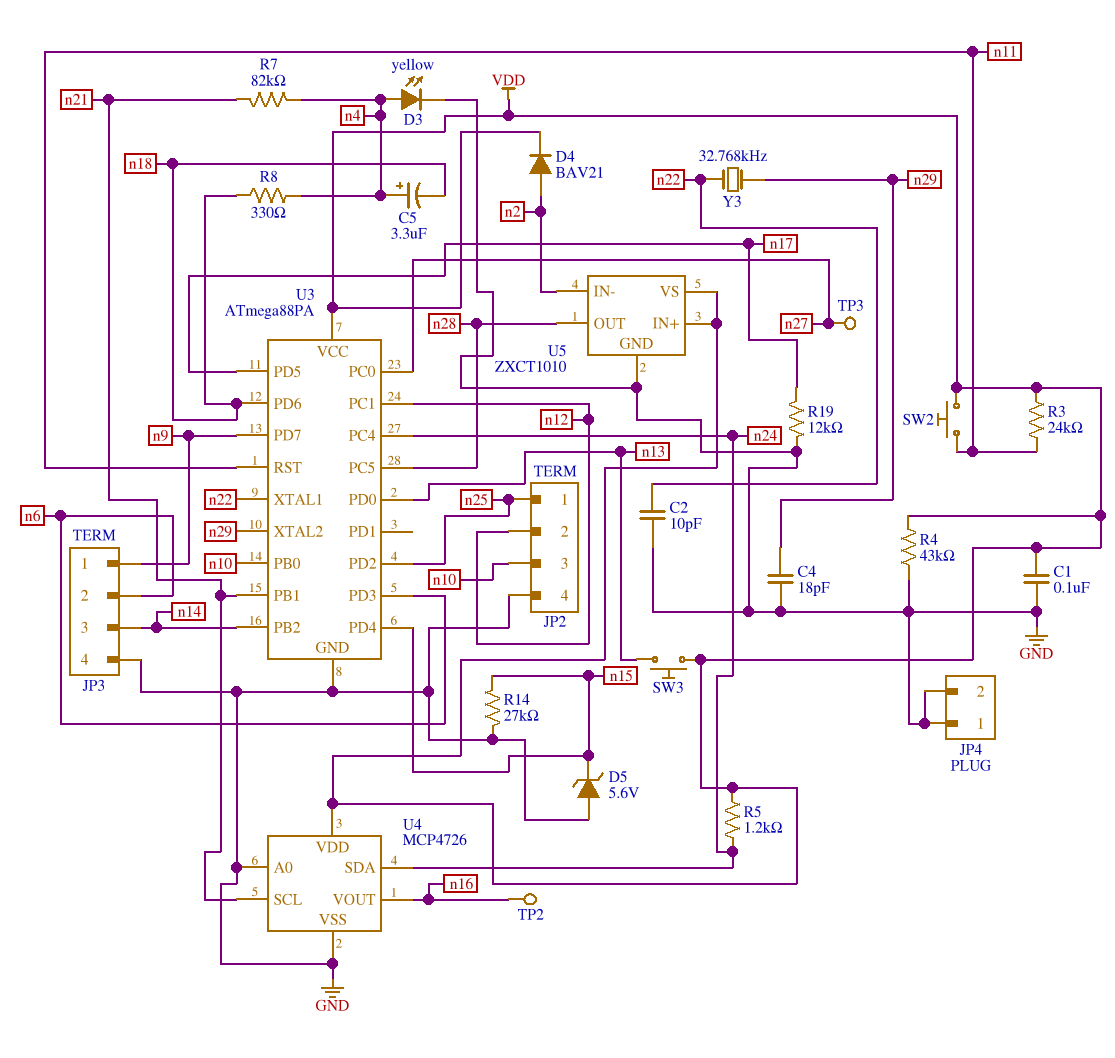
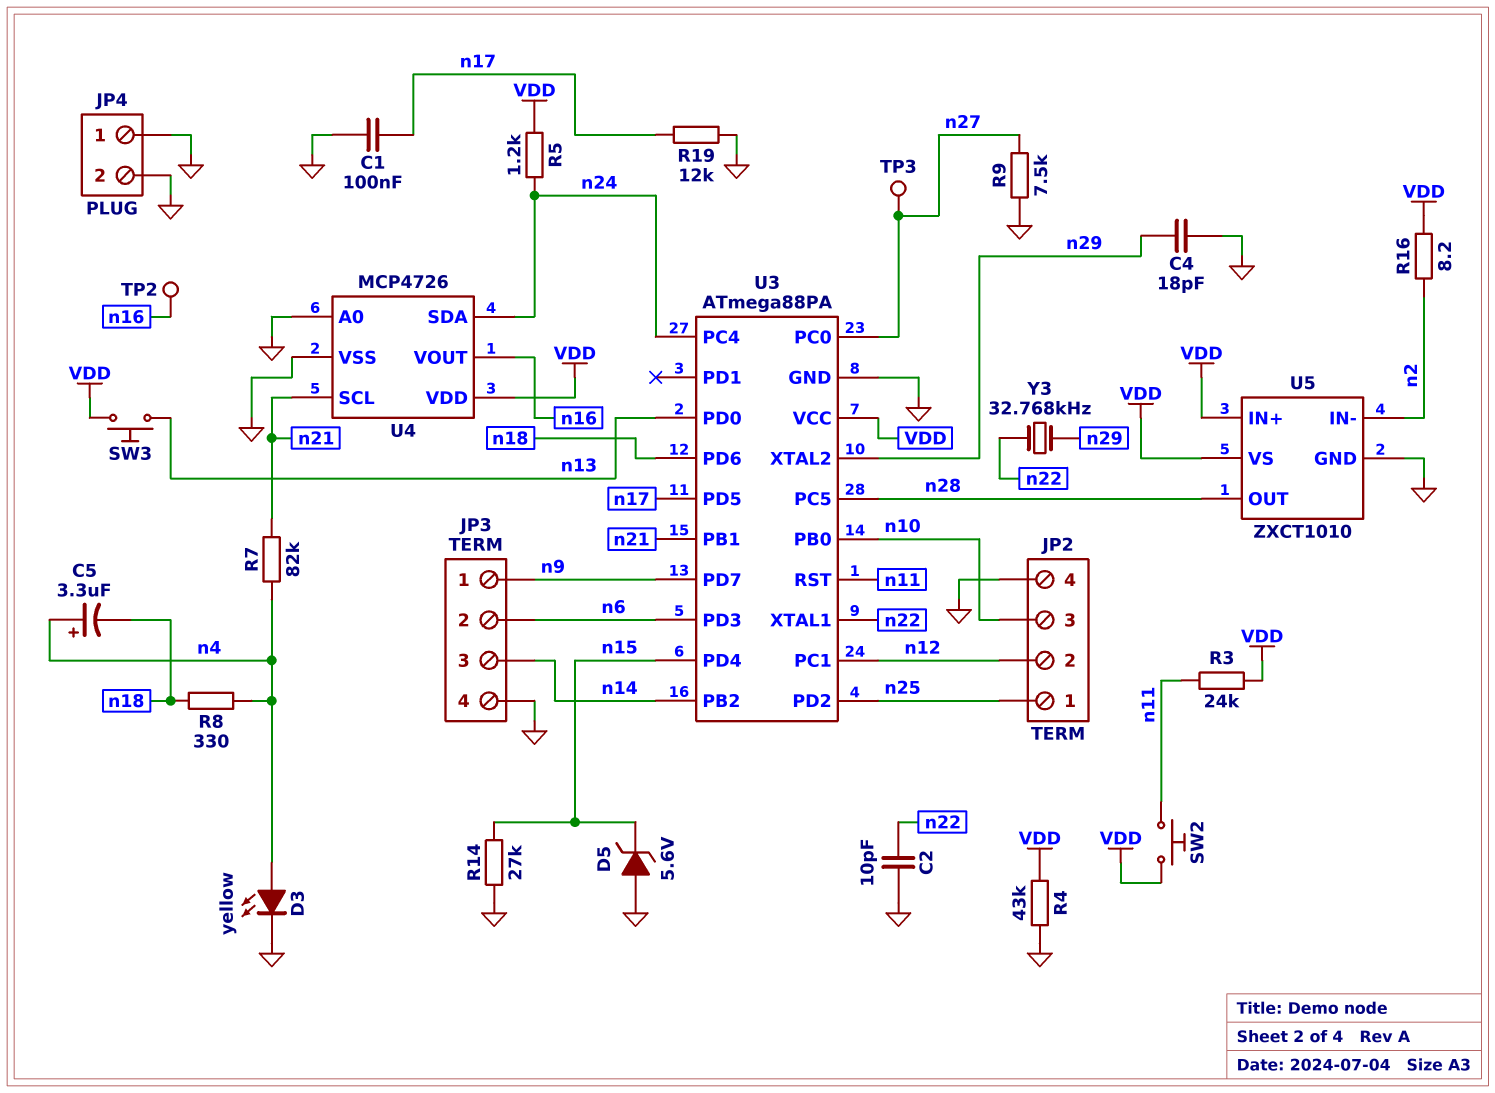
C1: 100nF (GND, VDD) -> 100nF (GND, n17)
D4: diode BAV21 (A n2, K VDD) -> none
R9: none -> 7.5k (GND, n27)
R16: none -> 8.2 (VDD, n2)

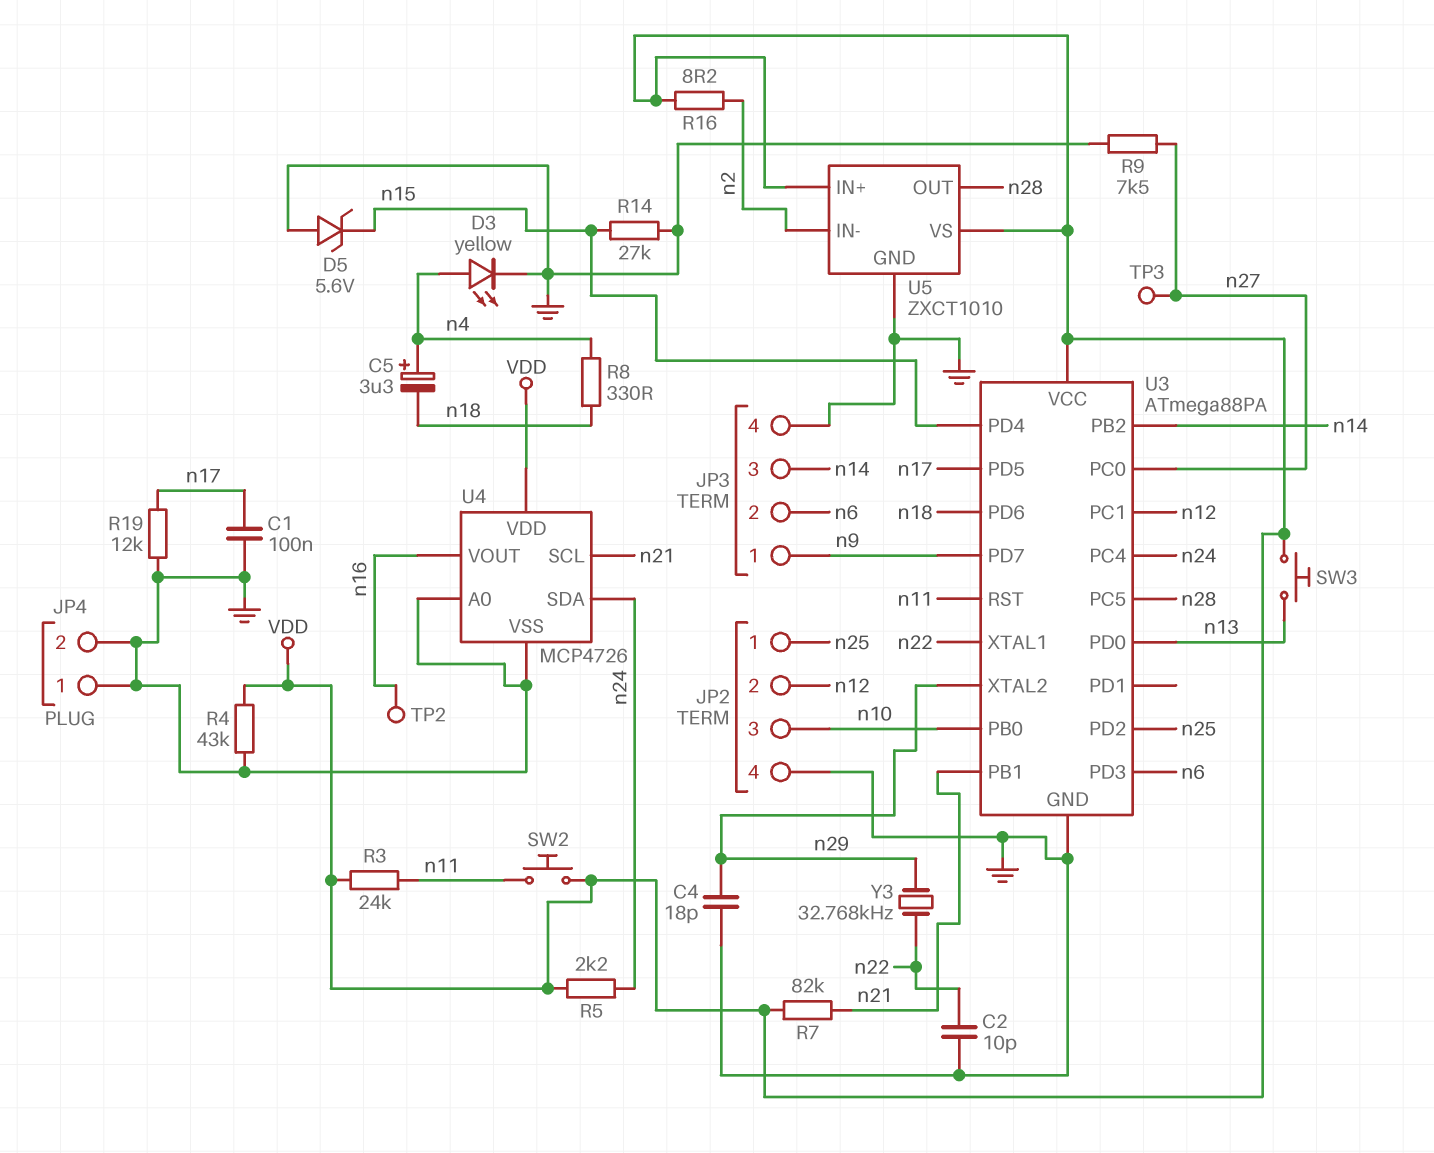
R5: 1.2k (VDD, n24) -> 2.2k (VDD, n24)
R7: 82k (n4, n21) -> 82k (VDD, n21)

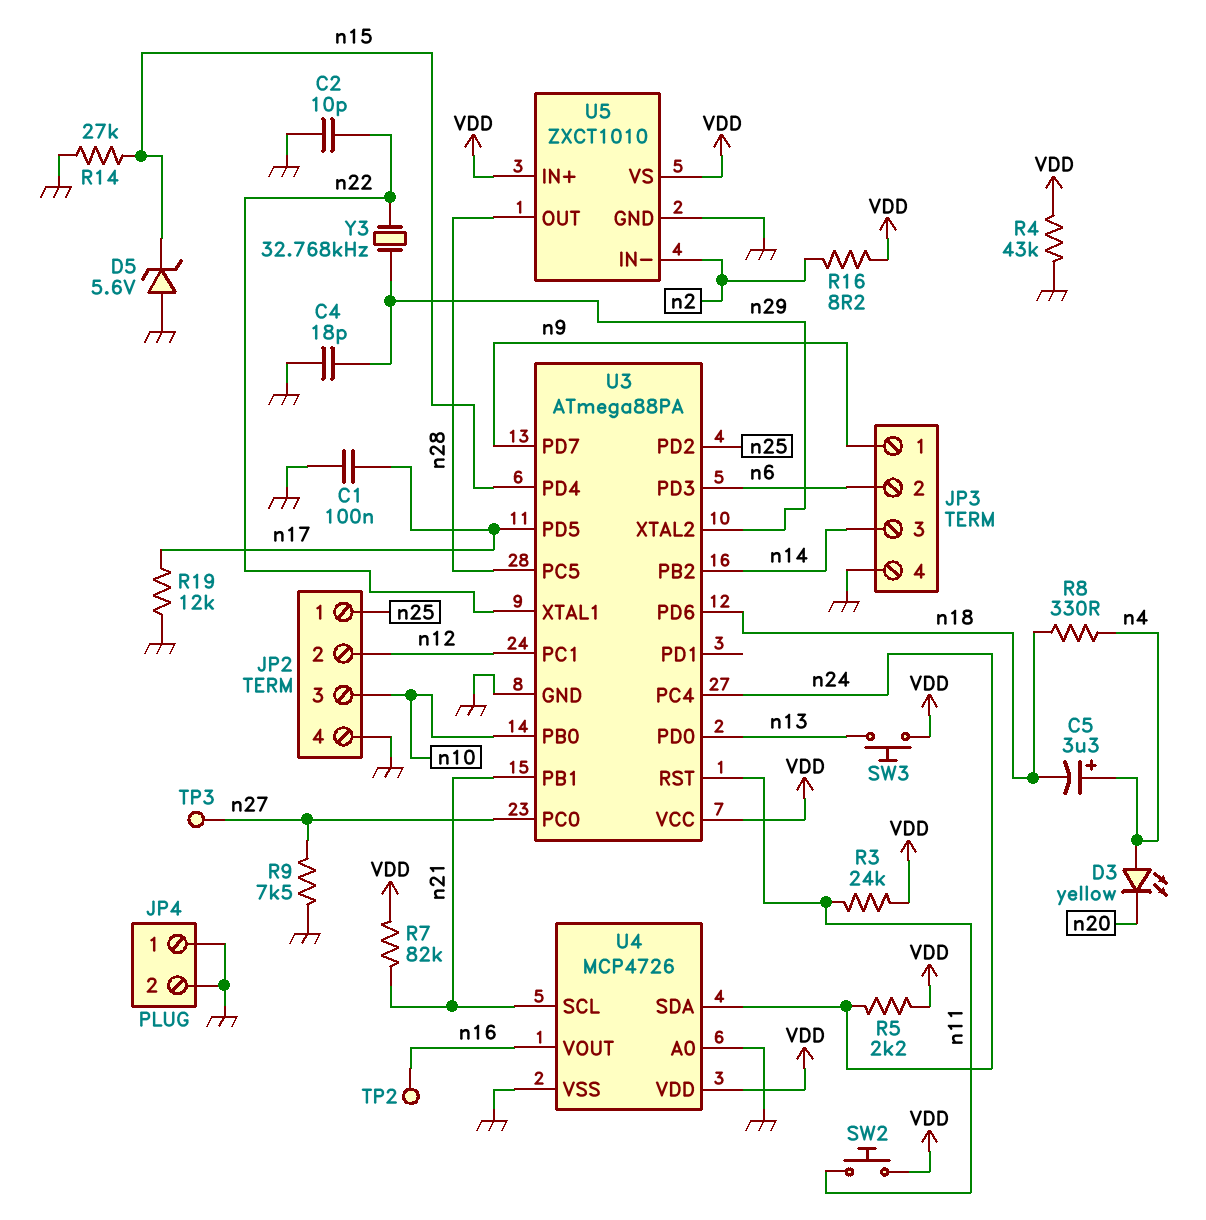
D3: LED yellow (A n4, K GND) -> LED yellow (A n4, K n20)

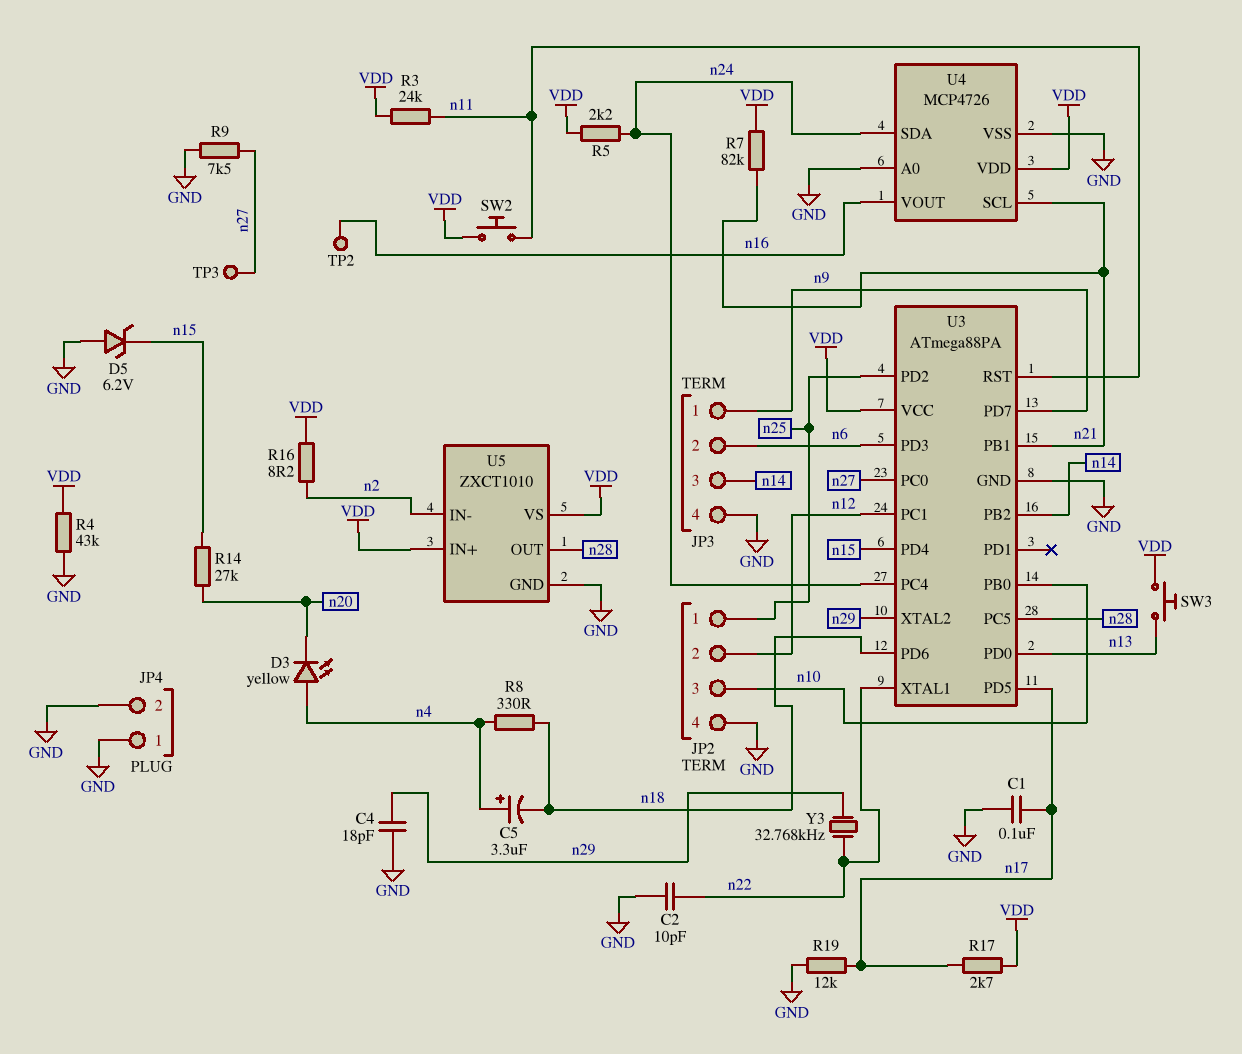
D5: zener 5.6V (A GND, K n15) -> zener 6.2V (A GND, K n15)
R14: 27k (GND, n15) -> 27k (n15, n20)
R17: none -> 2.7k (VDD, n17)

